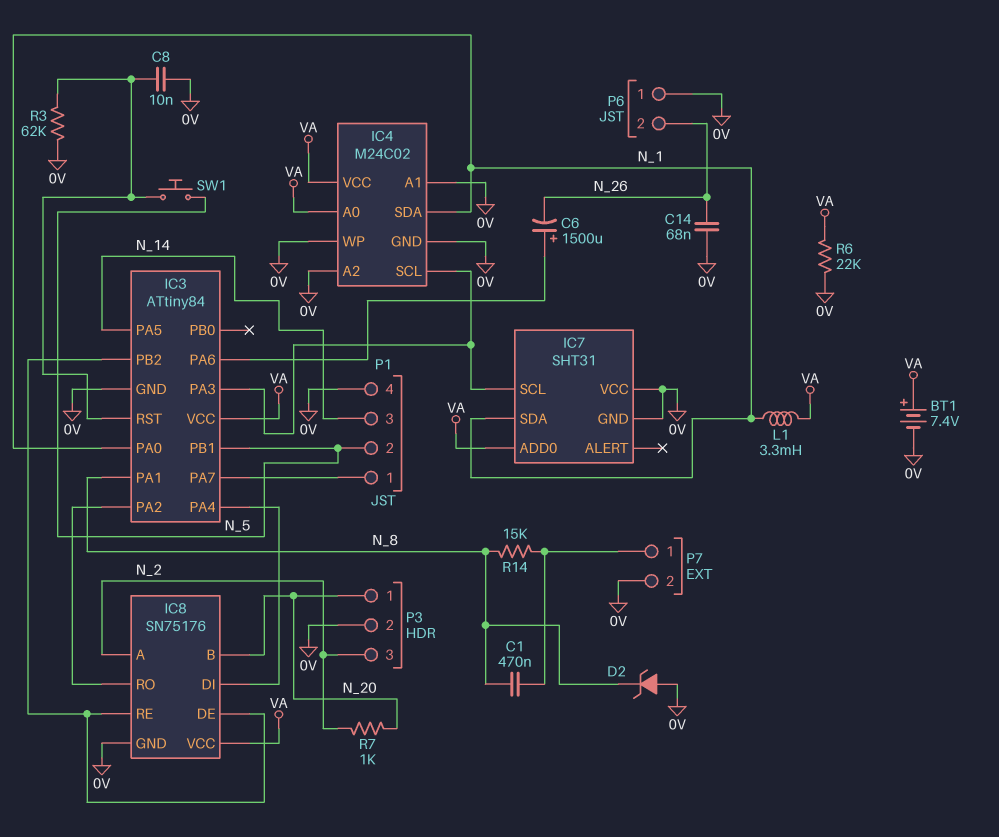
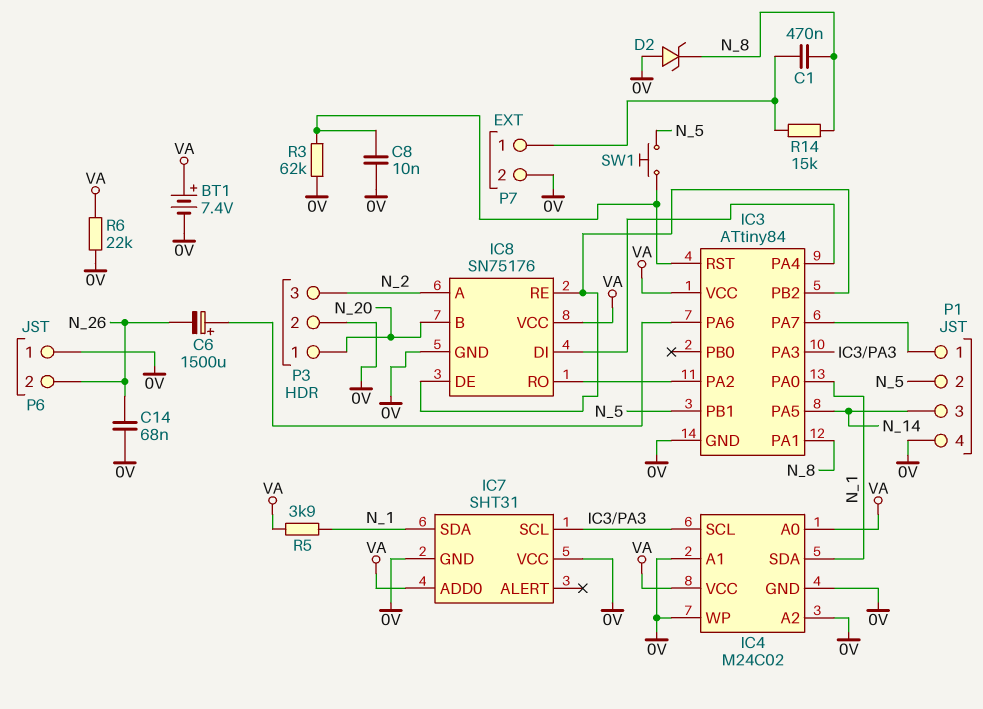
L1: 3.3mH (N_1, VA) -> none
R5: none -> 3.9k (N_1, VA)
R7: 1k (N_2, N_20) -> none

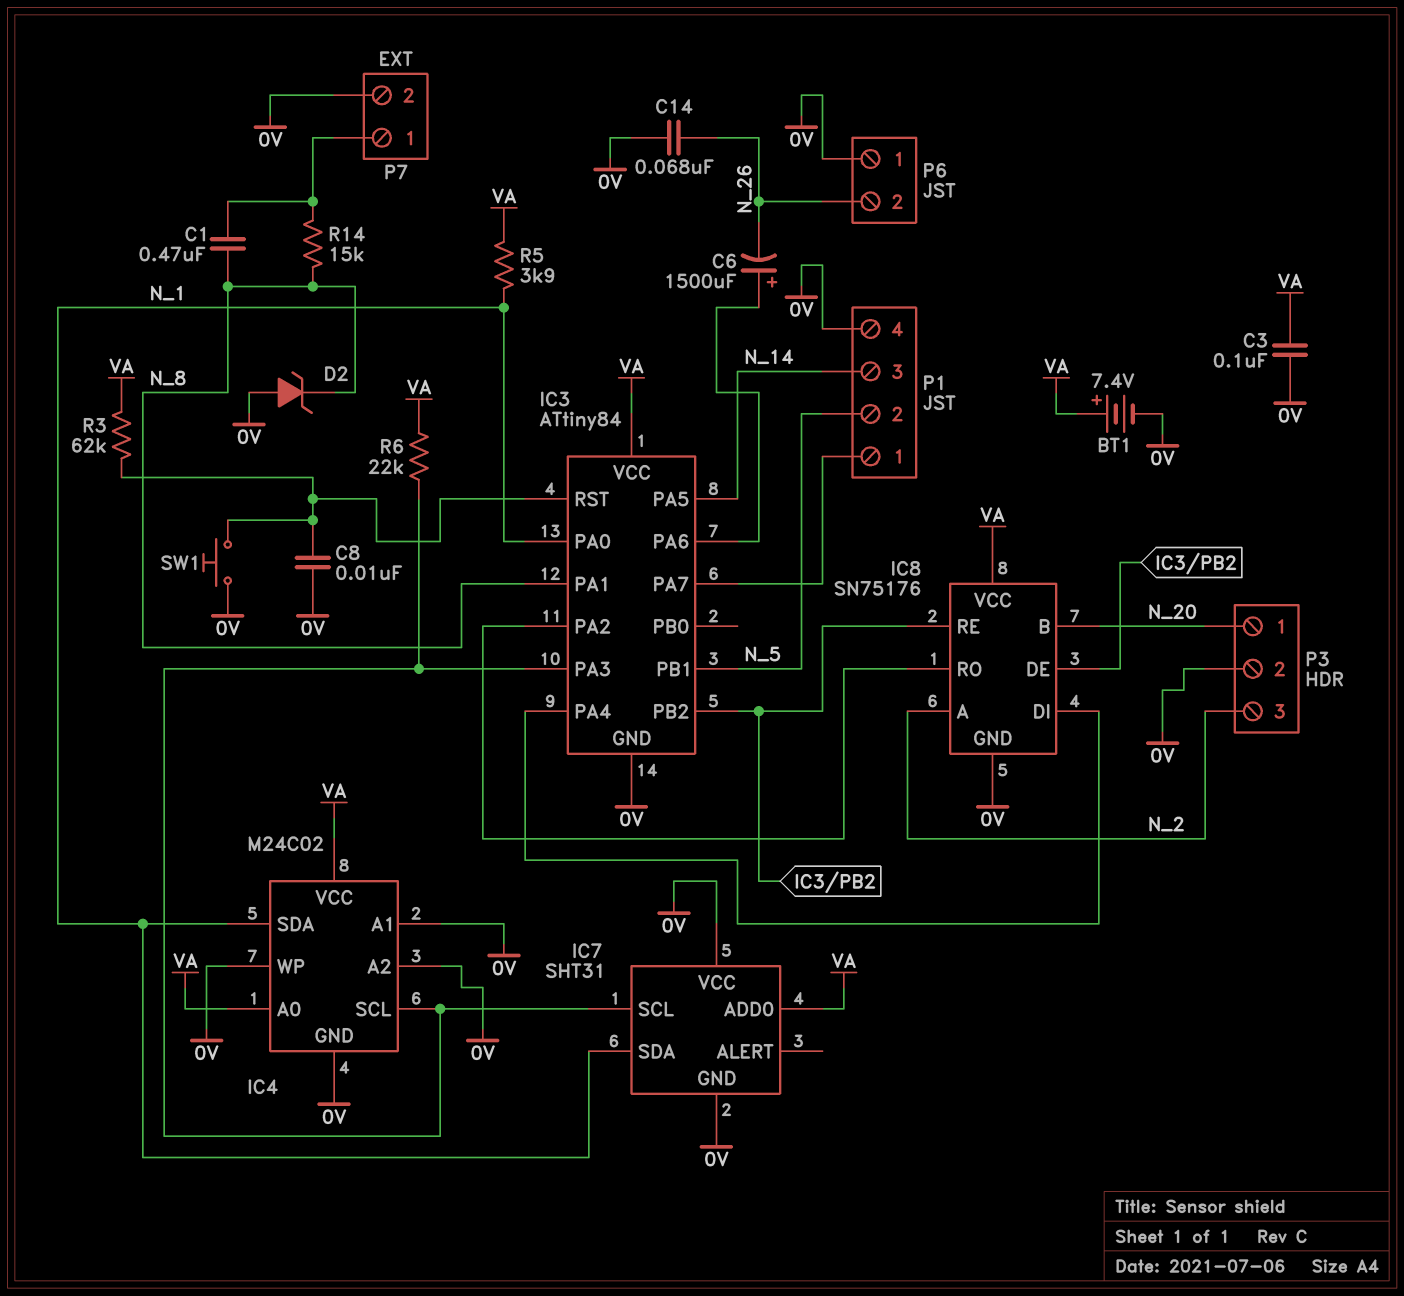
C3: none -> 100nF (0V, VA)
R3: 62k (0V, IC3/RST) -> 62k (IC3/RST, VA)
R6: 22k (0V, VA) -> 22k (IC3/PA3, VA)
SW1: button (IC3/RST, N_5) -> button (0V, IC3/RST)

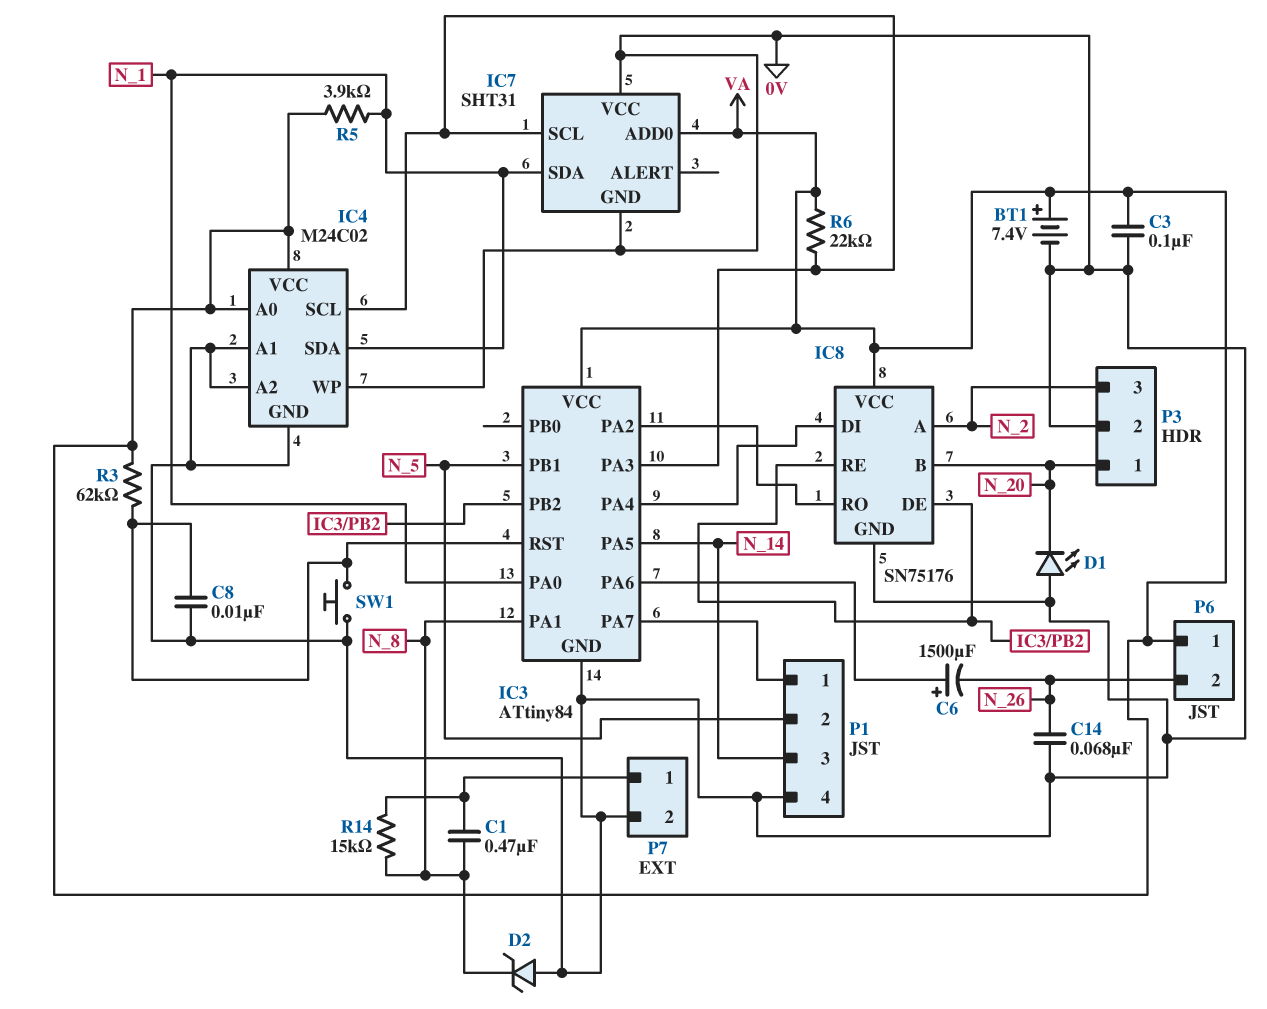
D1: none -> LED (A 0V, K N_20)
P6 pin 1: 0V -> VA

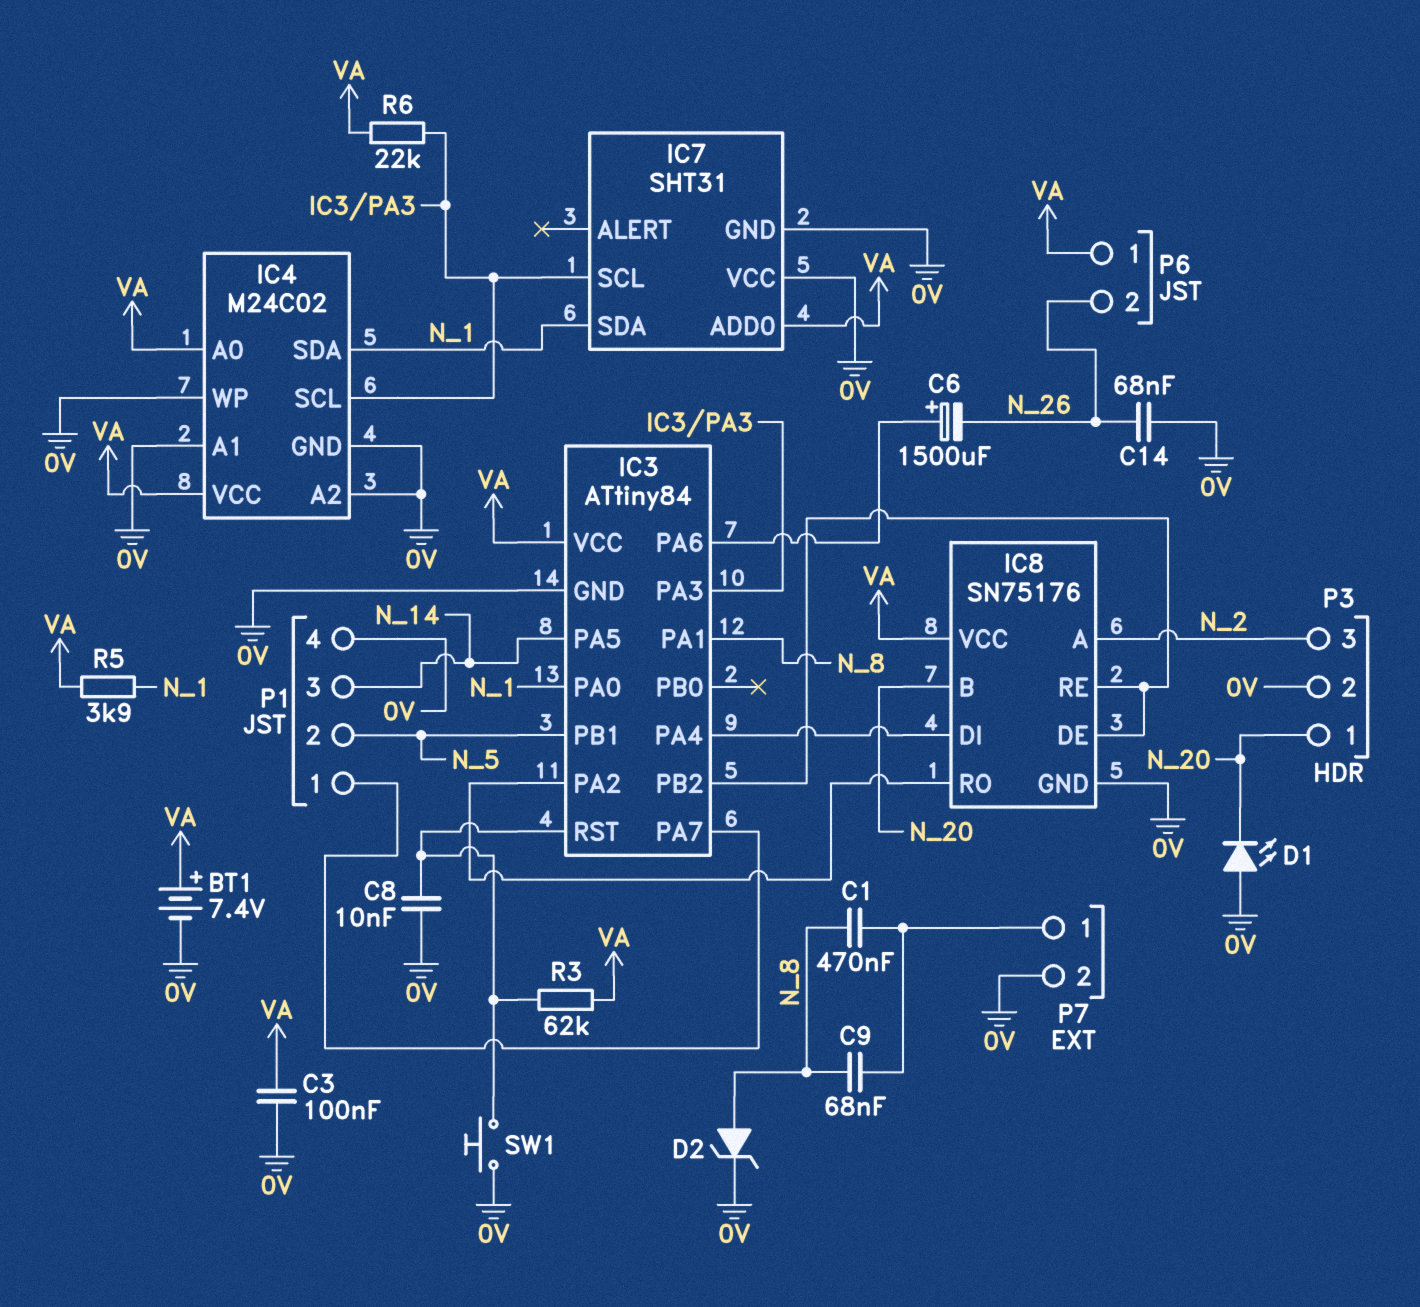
C9: none -> 68nF (N_8, P7/1)
D2: zener (A 0V, K N_8) -> zener (A N_8, K 0V)
R14: 15k (N_8, P7/1) -> none

